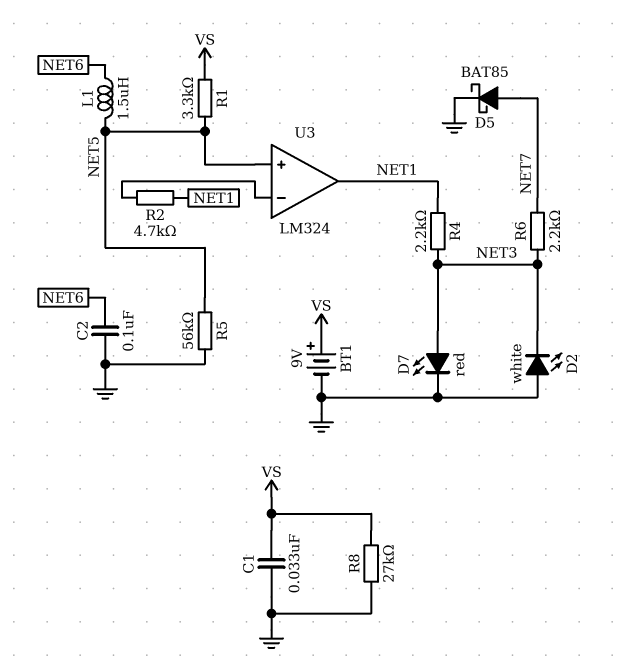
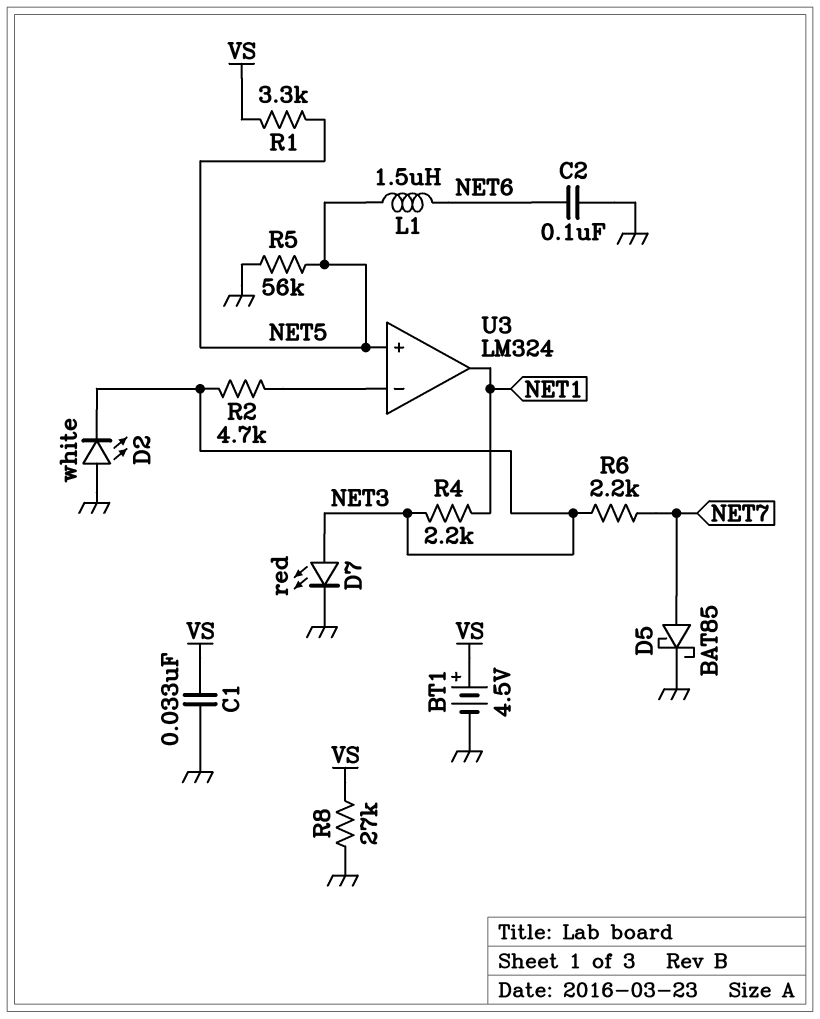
BT1: 9V (plus VS, minus GND) -> 4.5V (plus VS, minus GND)
R2: 4.7k (NET1, U3/in-) -> 4.7k (NET3, U3/in-)

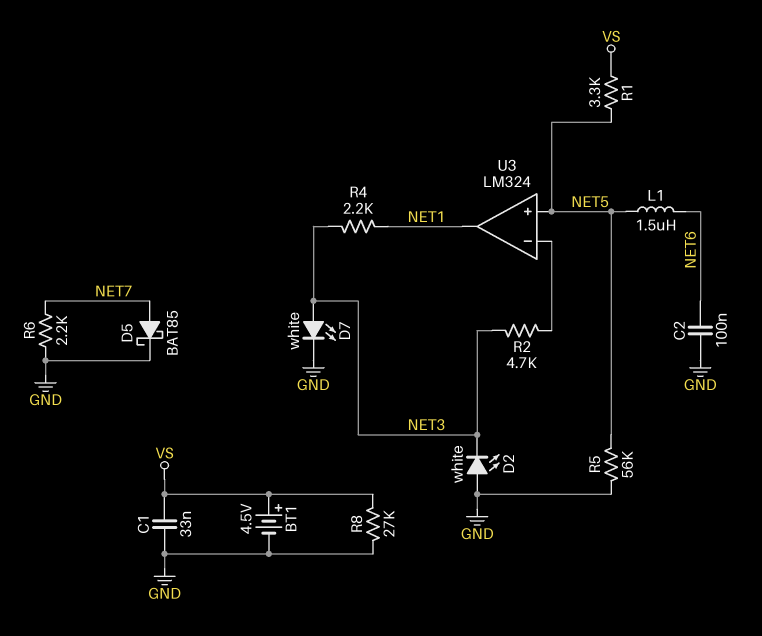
D7: LED red (A NET3, K GND) -> LED white (A NET3, K GND)
R6: 2.2k (NET3, NET7) -> 2.2k (GND, NET7)

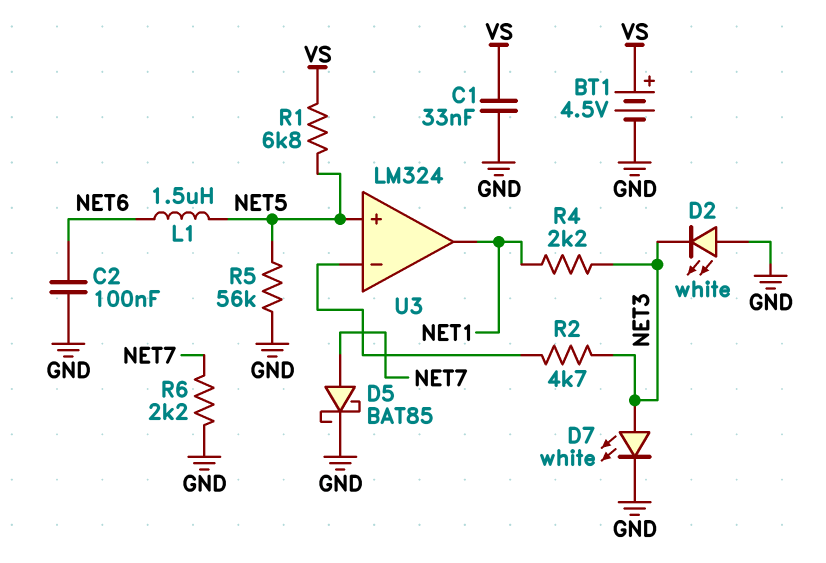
R1: 3.3k (NET5, VS) -> 6.8k (NET5, VS)
R8: 27k (GND, VS) -> none

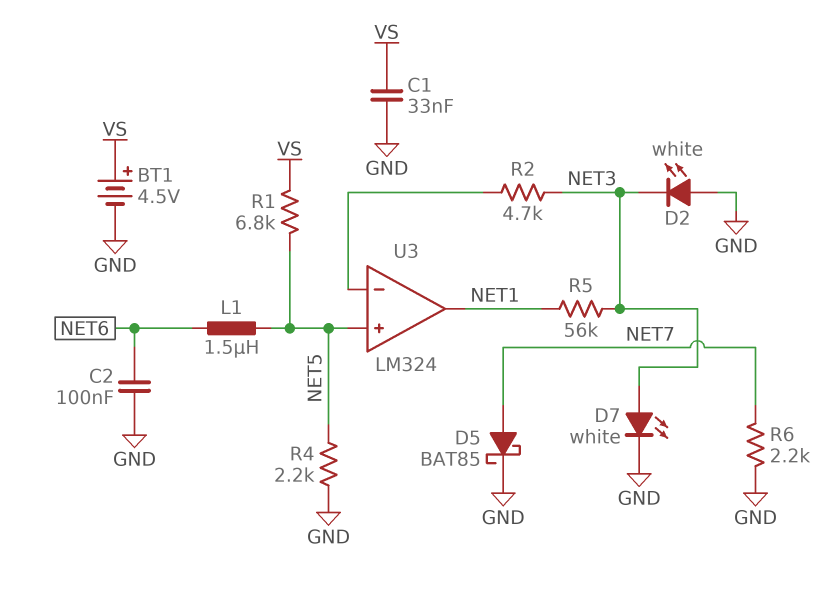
R4: 2.2k (NET1, NET3) -> 2.2k (GND, NET5)
R5: 56k (GND, NET5) -> 56k (NET1, NET3)

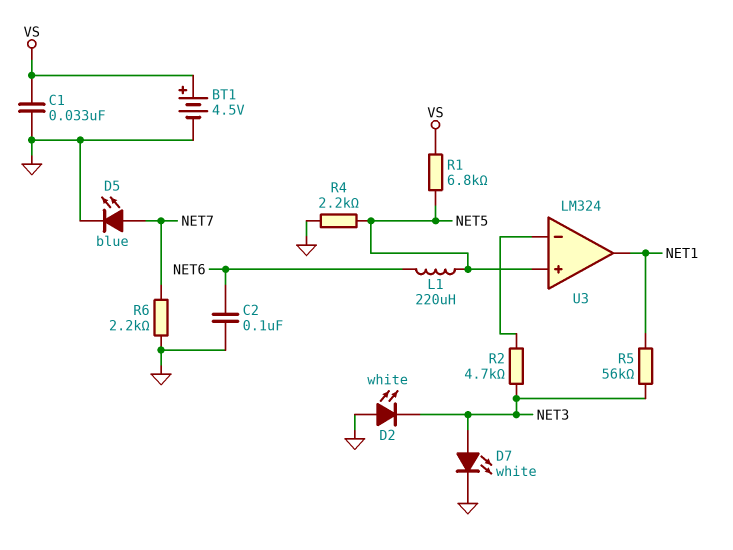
D5: schottky BAT85 (A NET7, K GND) -> LED blue (A NET7, K GND)
L1: 1.5uH (NET5, NET6) -> 220uH (NET5, NET6)

